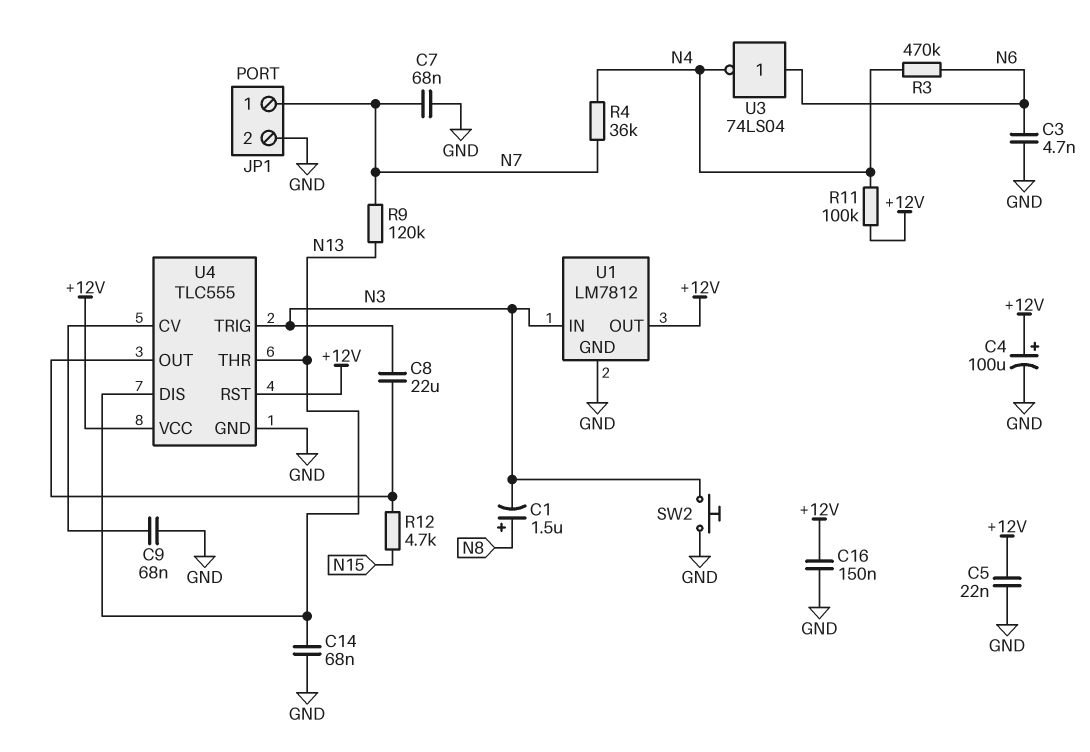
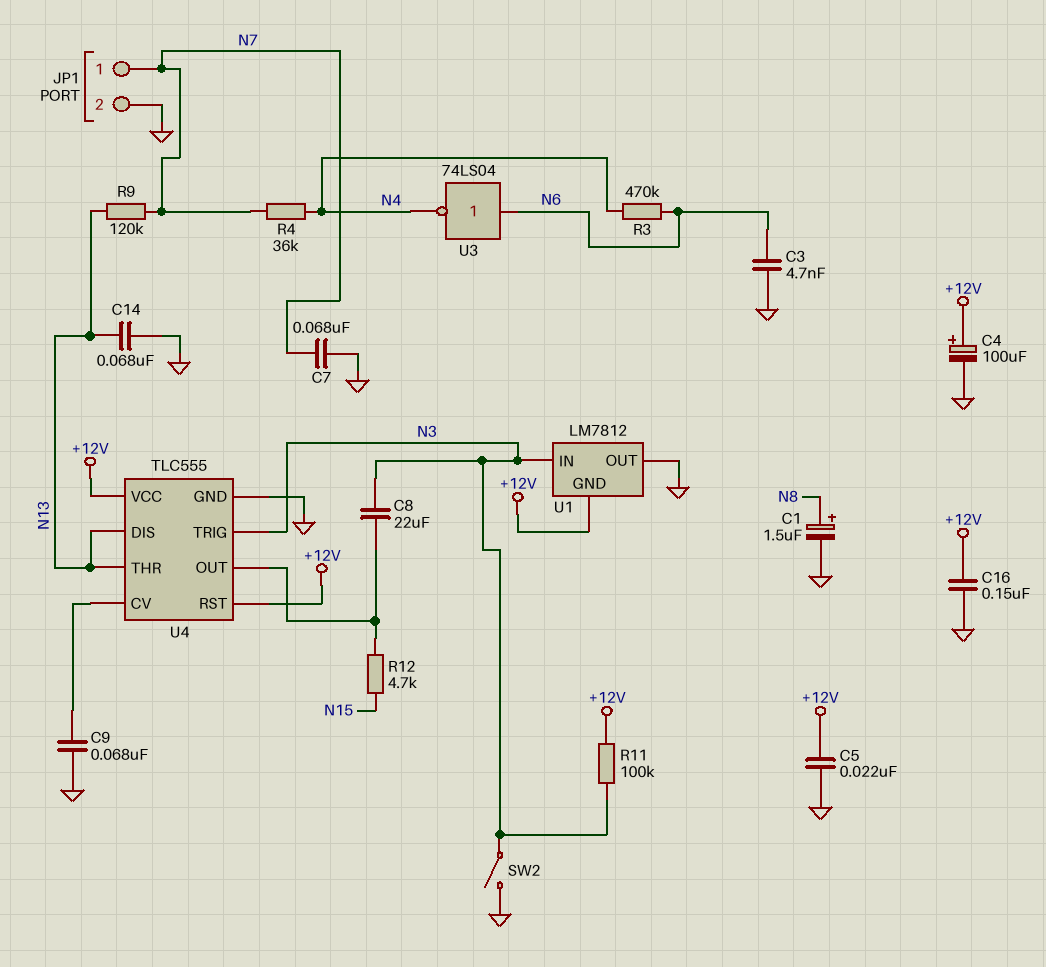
C1: 1.5uF (plus N8, minus N3) -> 1.5uF (plus N8, minus GND)
R11: 100k (+12V, N4) -> 100k (+12V, N3)
SW2: button (GND, N3) -> switch (GND, N3)
U1 pin GND: GND -> +12V
U1 pin OUT: +12V -> GND

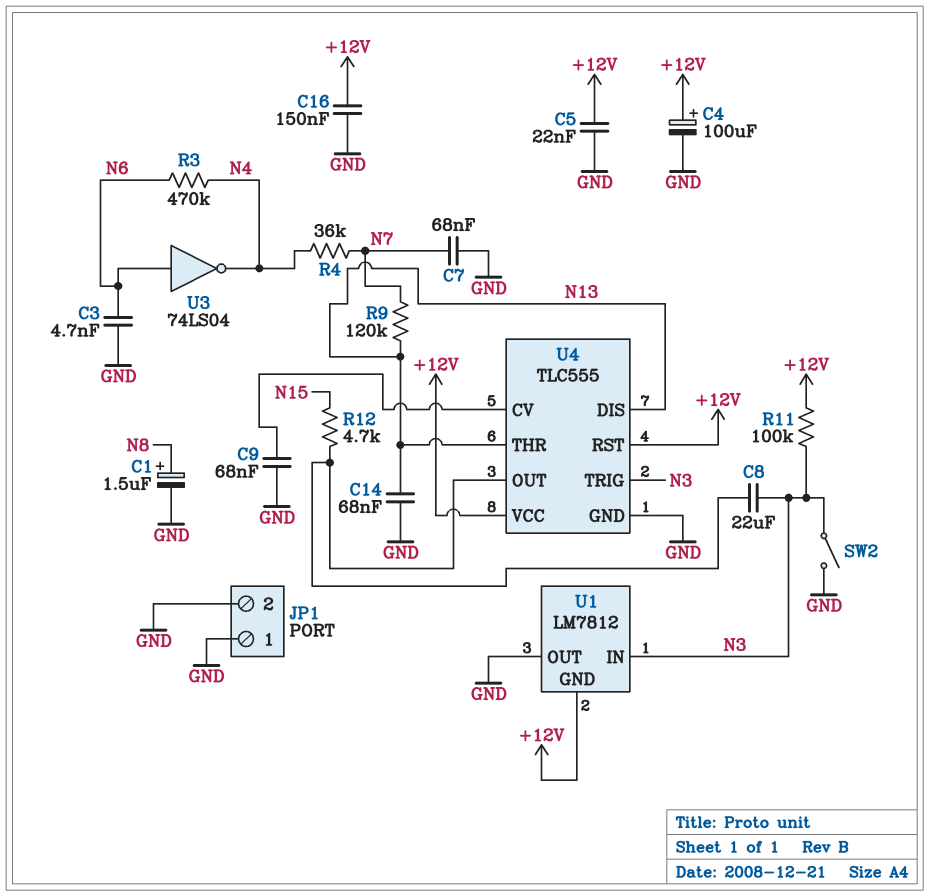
JP1 pin 1: N7 -> GND

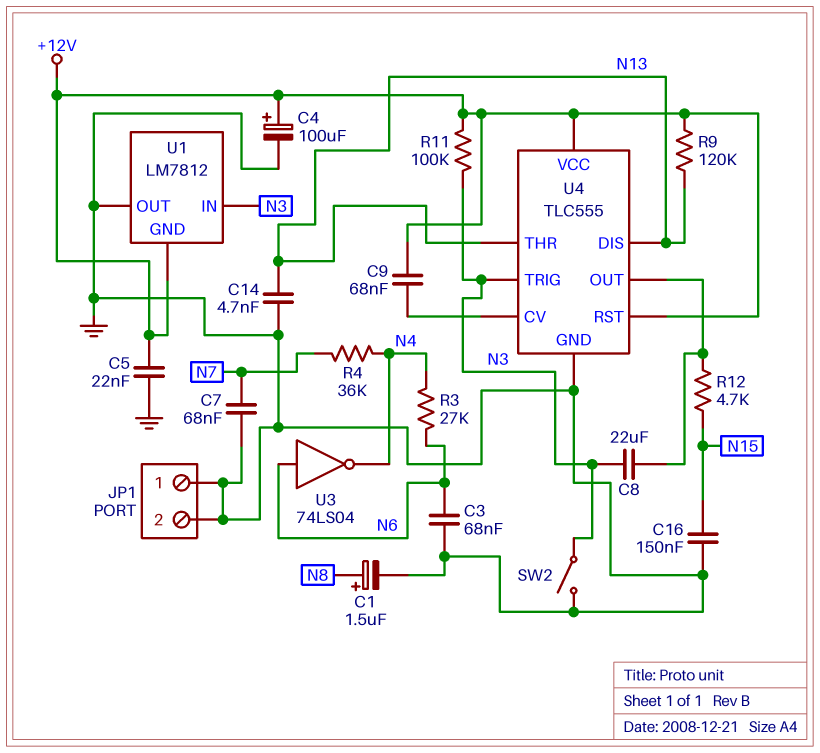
C3: 4.7nF (GND, N6) -> 68nF (GND, N6)
C9: 68nF (GND, U4/CV) -> 68nF (+12V, U4/CV)
C14: 68nF (GND, N13) -> 4.7nF (GND, N13)
C16: 150nF (+12V, GND) -> 150nF (GND, N15)
R3: 470k (N4, N6) -> 27k (N4, N6)
R9: 120k (N7, N13) -> 120k (+12V, N13)

